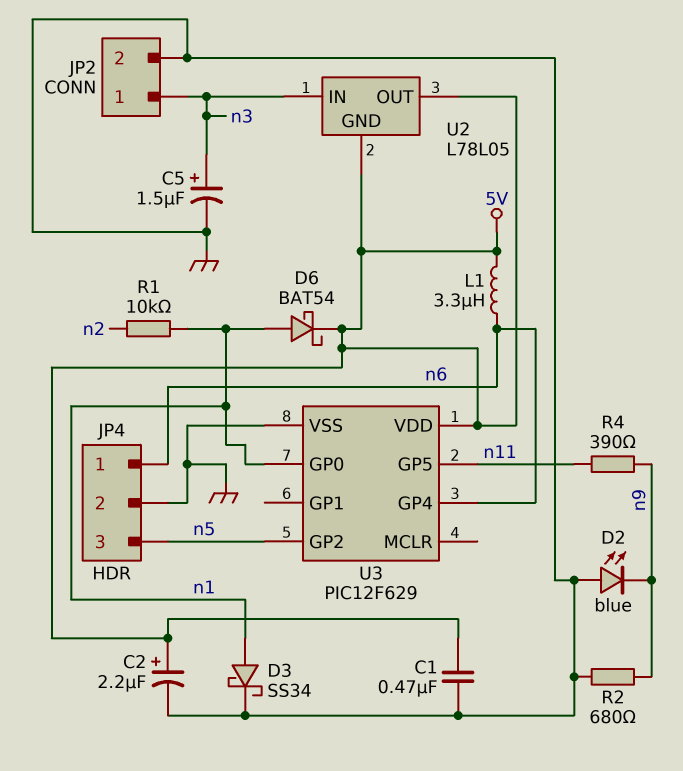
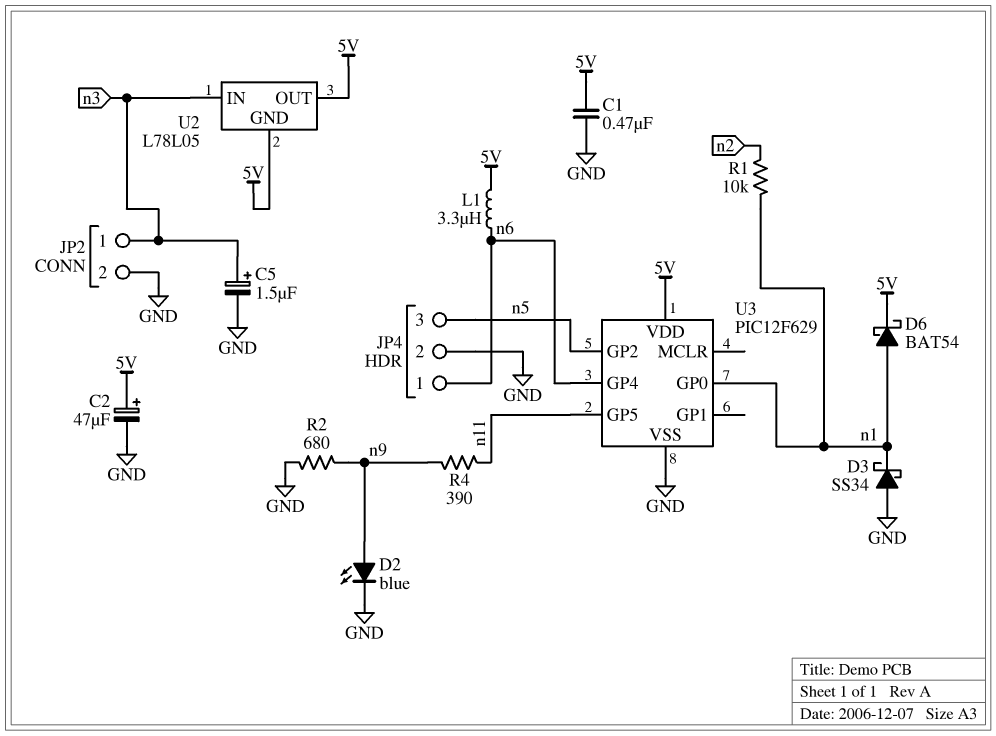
C2: 2.2uF (plus 5V, minus GND) -> 47uF (plus 5V, minus GND)
D2: LED blue (A GND, K n9) -> LED blue (A n9, K GND)
D3: schottky SS34 (A n1, K GND) -> schottky SS34 (A GND, K n1)

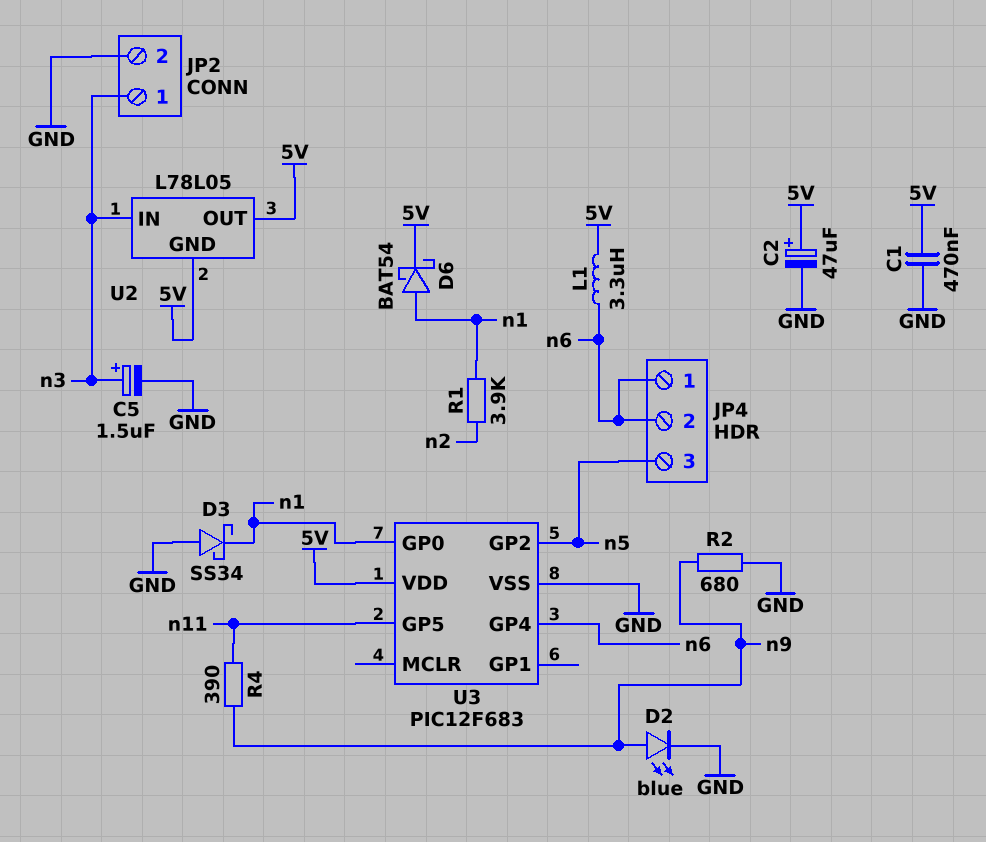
JP4 pin 2: GND -> n6
R1: 10k (n1, n2) -> 3.9k (n1, n2)
U3: PIC12F629 -> PIC12F683

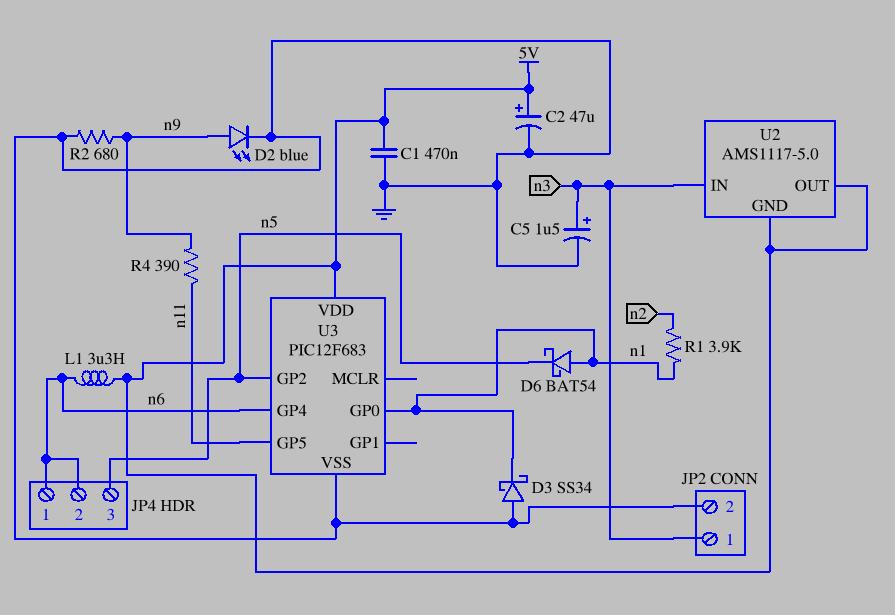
D6: schottky BAT54 (A n1, K 5V) -> schottky BAT54 (A n1, K n5)
U2: L78L05 -> AMS1117-5.0

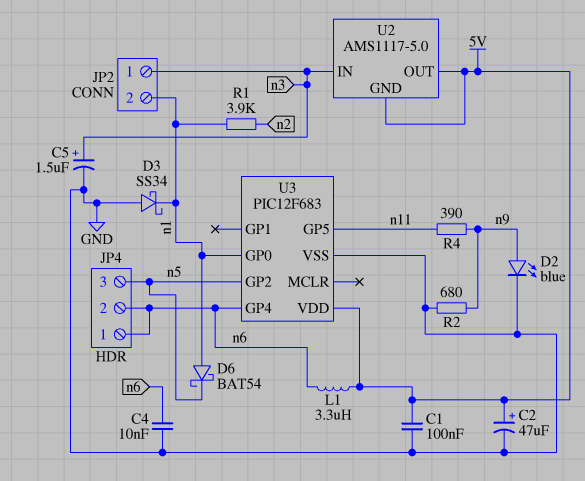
C1: 470nF (5V, GND) -> 100nF (5V, GND)
C4: none -> 10nF (GND, n6)
JP2 pin 2: GND -> n1

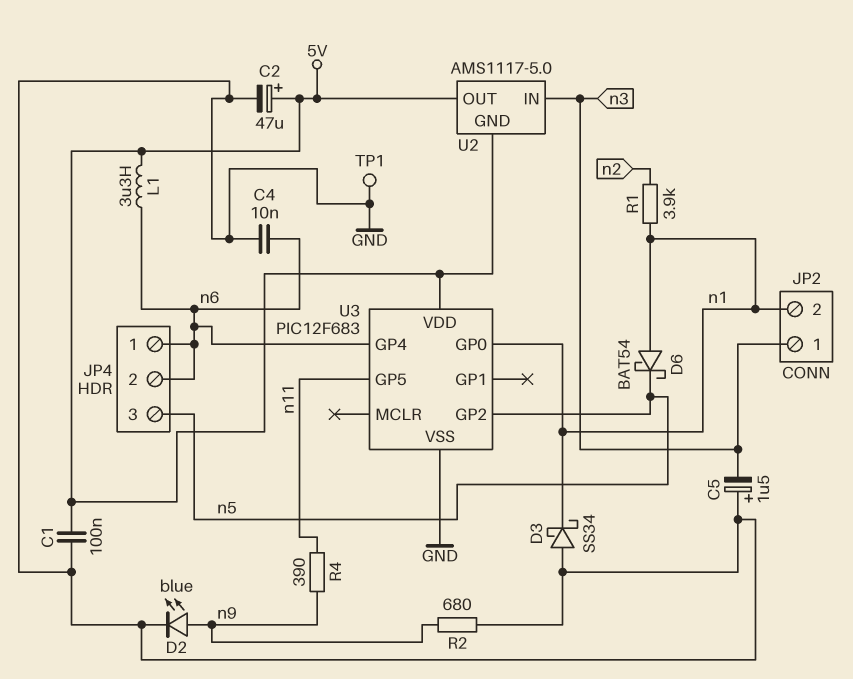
C5: 1.5uF (plus n3, minus GND) -> 1.5uF (plus GND, minus n3)
TP1: none -> test point (GND)

